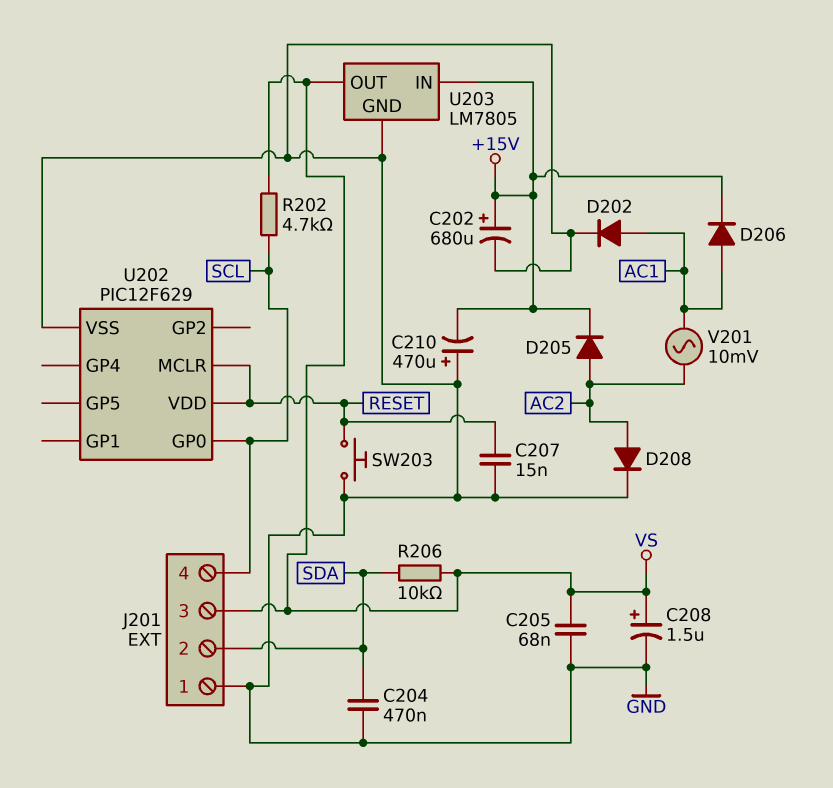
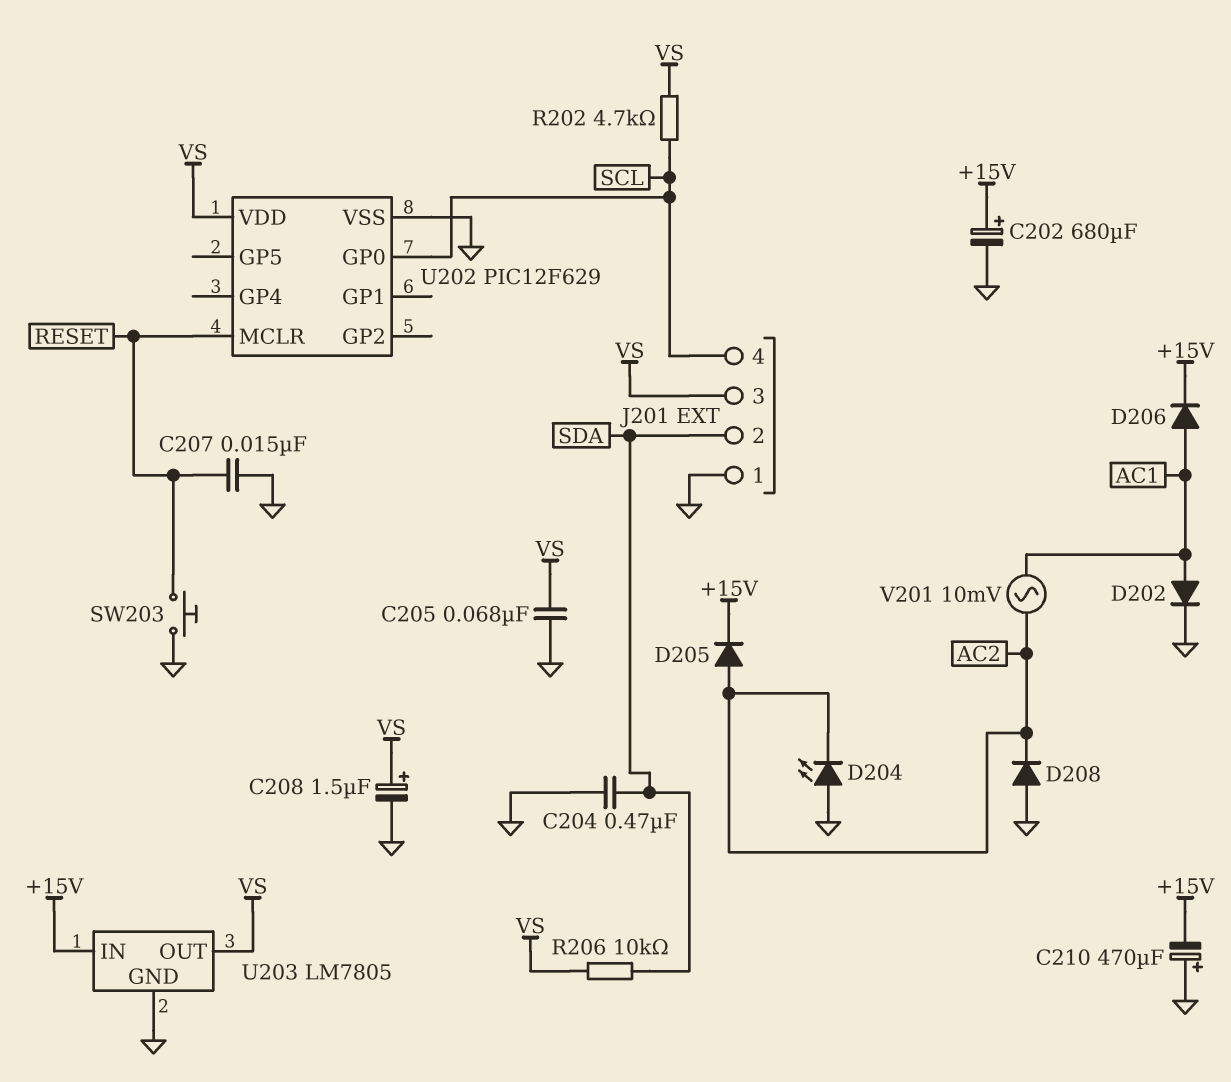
D204: none -> LED (A GND, K AC2)
D208: diode (A AC2, K GND) -> diode (A GND, K AC2)
U202 pin VDD: RESET -> VS

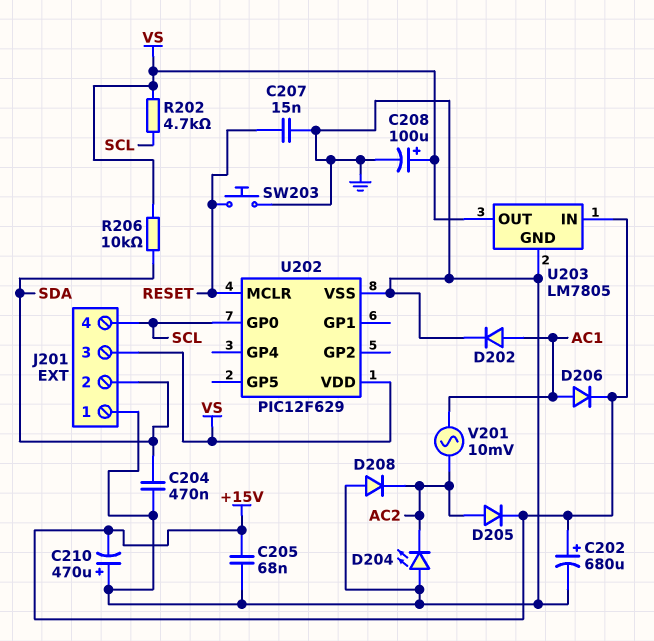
C205: 68nF (GND, VS) -> 68nF (+15V, GND)
C208: 1.5uF (plus VS, minus GND) -> 100uF (plus VS, minus GND)

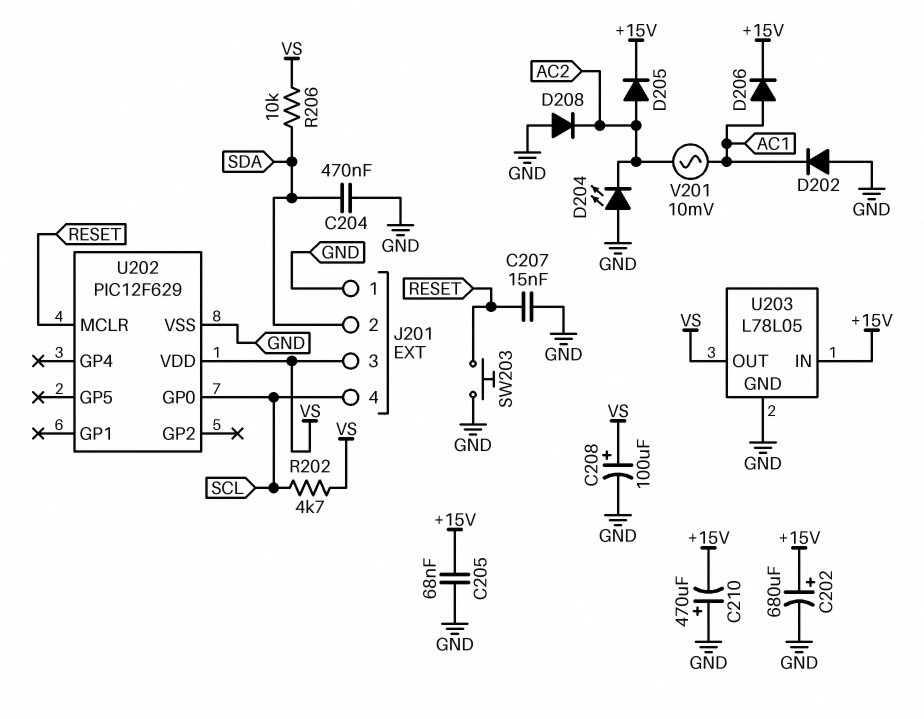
D202: diode (A AC1, K GND) -> diode (A GND, K AC1)
U203: LM7805 -> L78L05

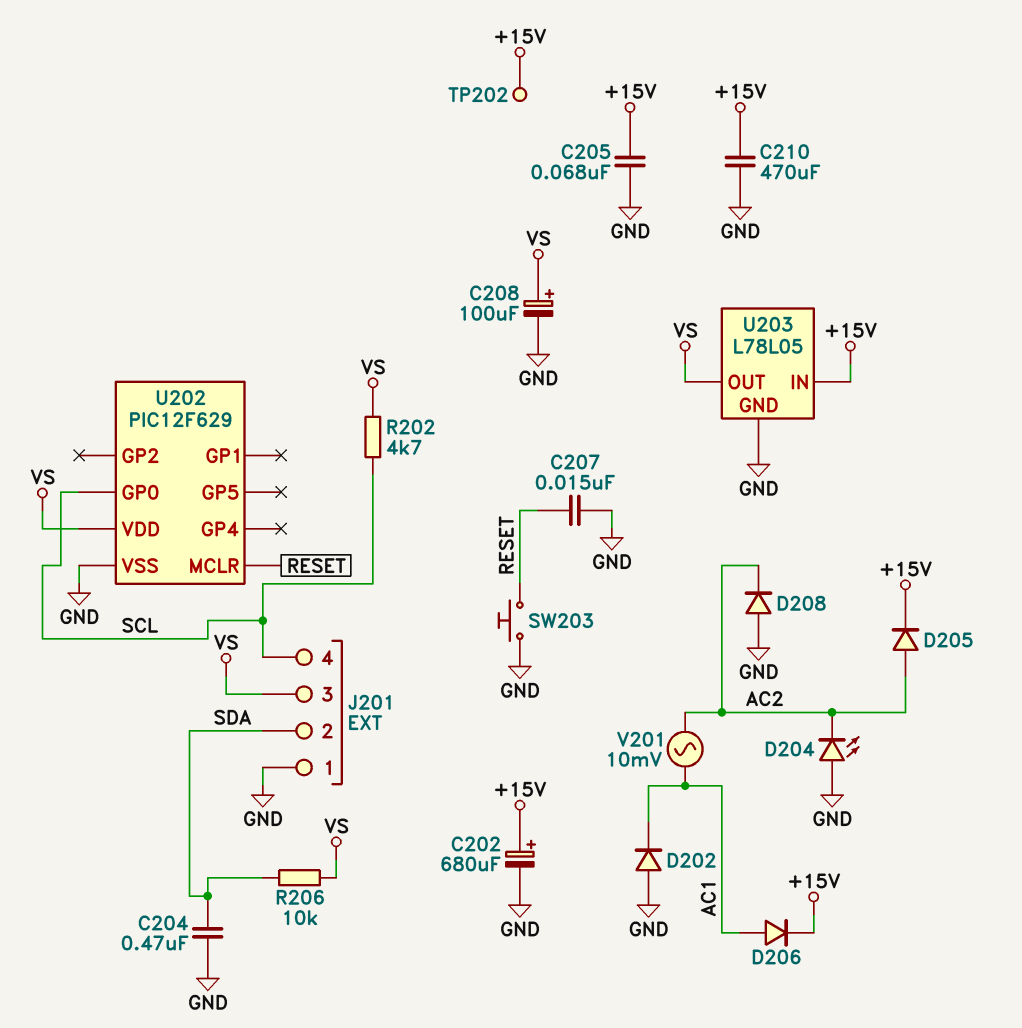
C210: 470uF (plus GND, minus +15V) -> 470uF (+15V, GND)
TP202: none -> test point (+15V)

